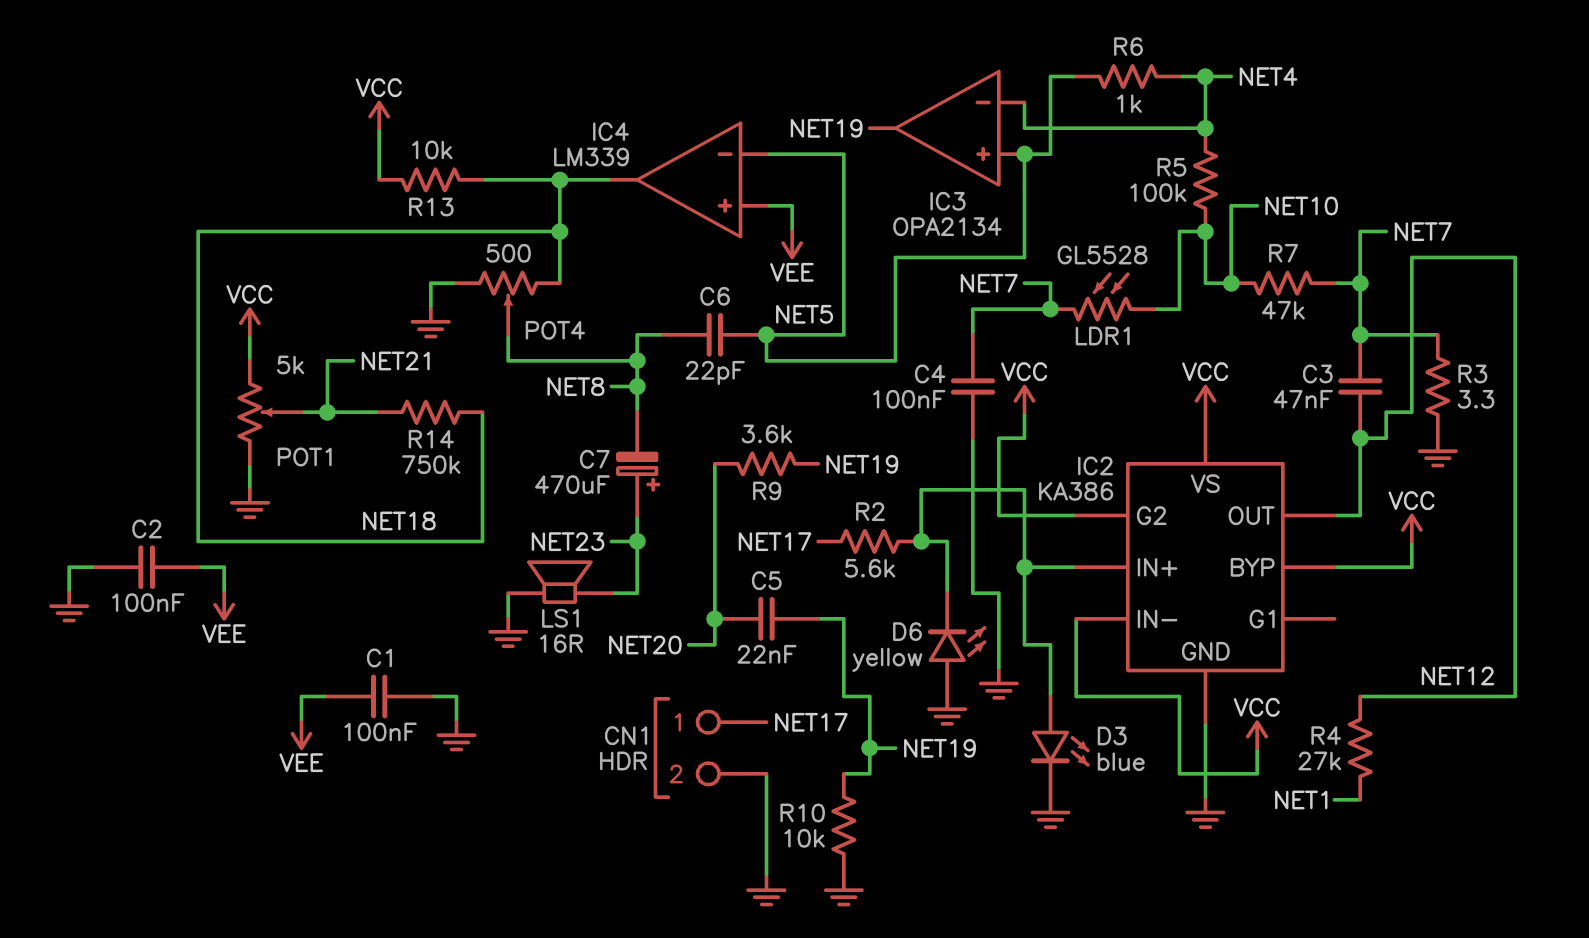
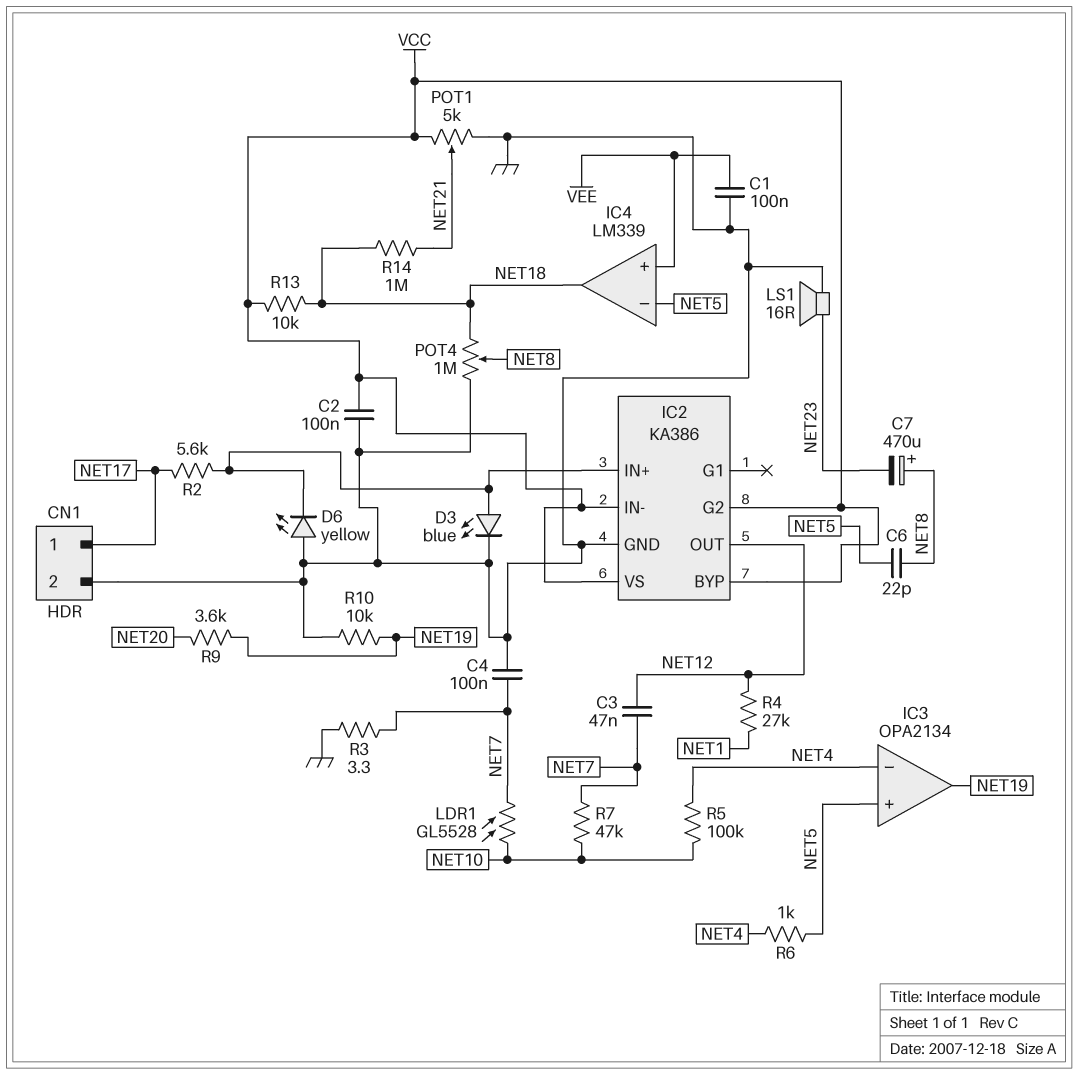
C2: 100nF (GND, VEE) -> 100nF (GND, VCC)
C5: 22nF (NET19, NET20) -> none
C7: 470uF (plus NET23, minus NET8) -> 470uF (plus NET8, minus NET23)
POT4: 500 (GND, NET18, wiper NET8) -> 1M (GND, NET18, wiper NET8)
R14: 750k (NET18, NET21) -> 1M (NET18, NET21)

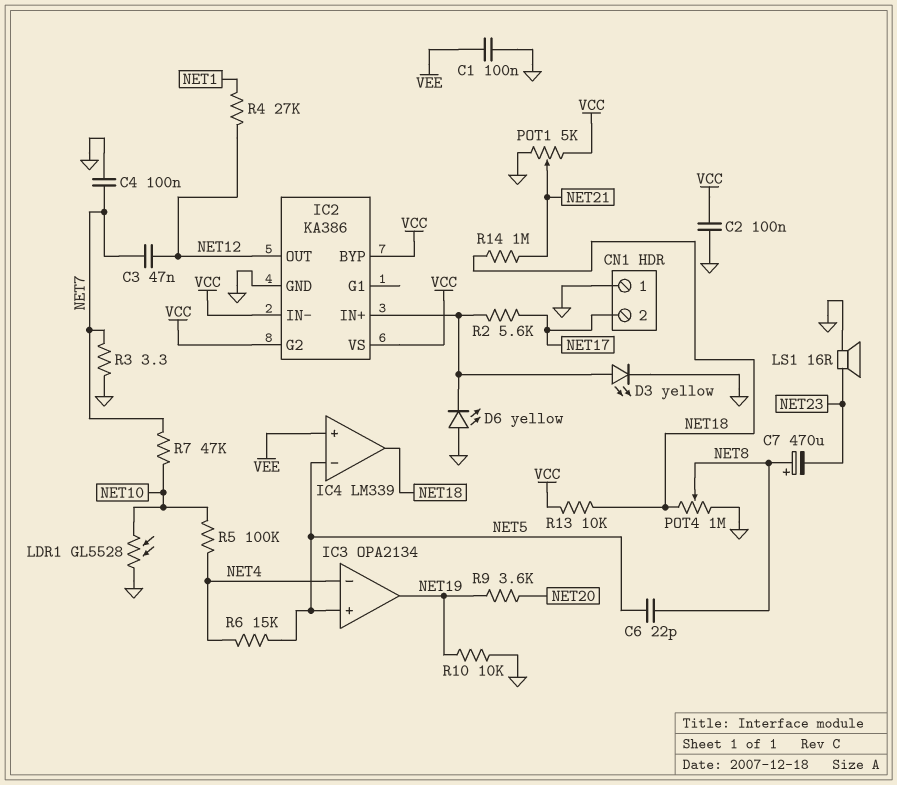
CN1 pin 1: NET17 -> GND
CN1 pin 2: GND -> NET17
D3: LED blue (A IC2/IN+, K GND) -> LED yellow (A IC2/IN+, K GND)
LDR1: GL5528 (NET7, NET10) -> GL5528 (GND, NET10)
R6: 1k (NET4, NET5) -> 15k (NET4, NET5)

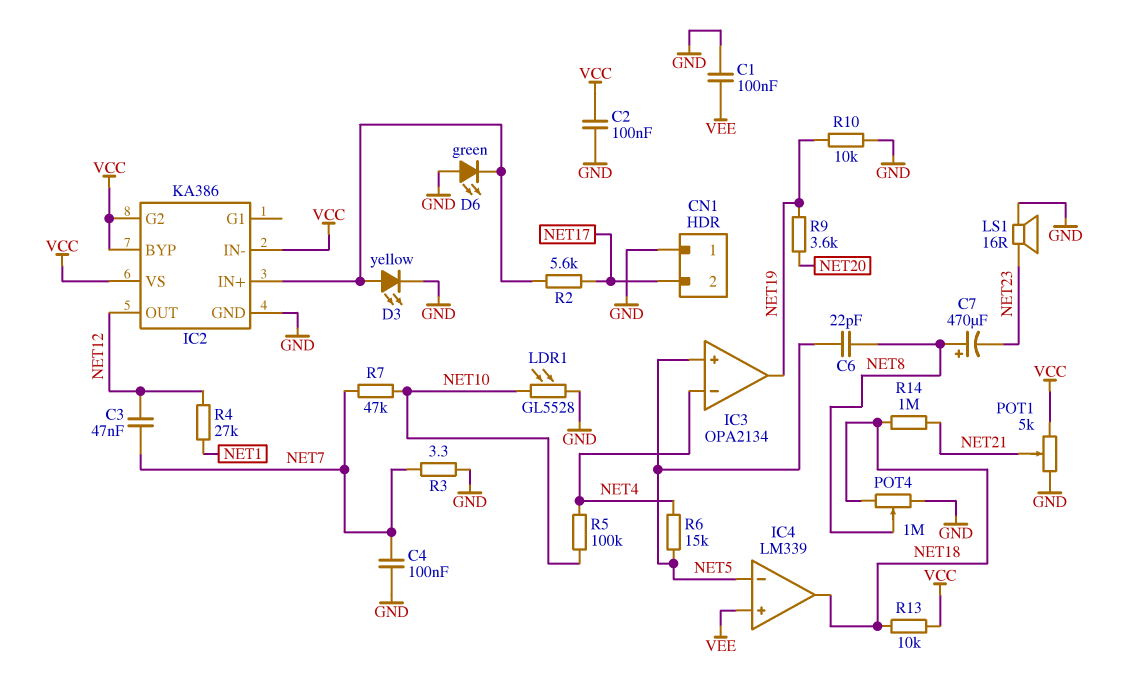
D6: LED yellow (A GND, K IC2/IN+) -> LED green (A GND, K IC2/IN+)

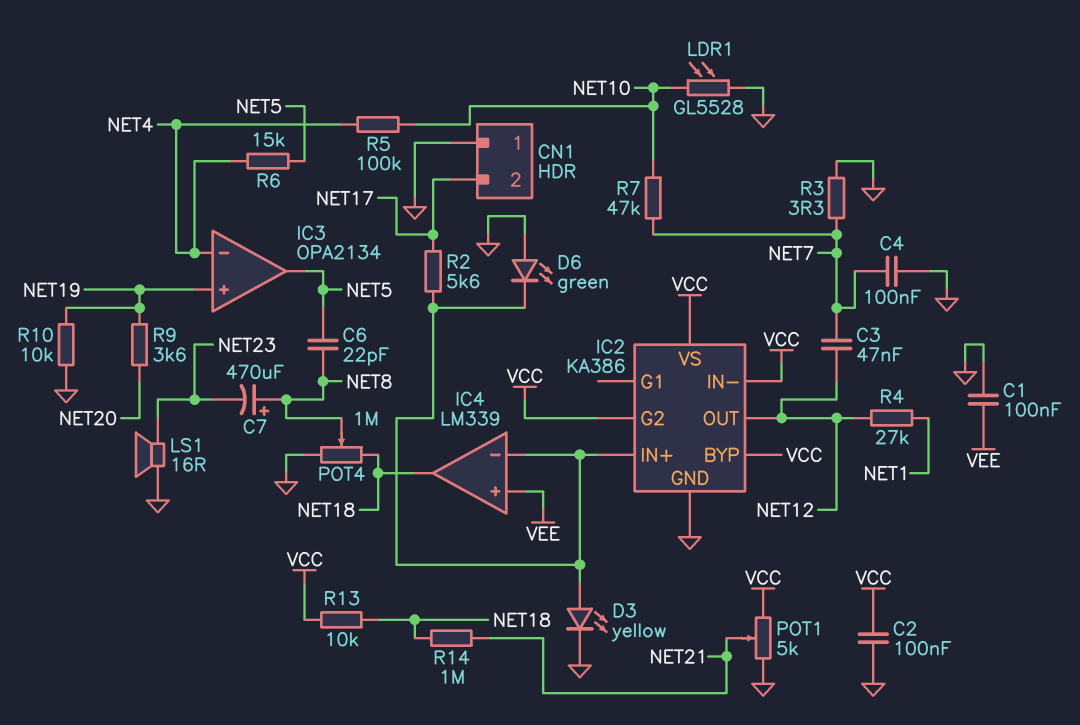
IC3 pin in+: NET5 -> NET19
IC3 pin out: NET19 -> NET5
IC4 pin in-: NET5 -> IC2/IN+

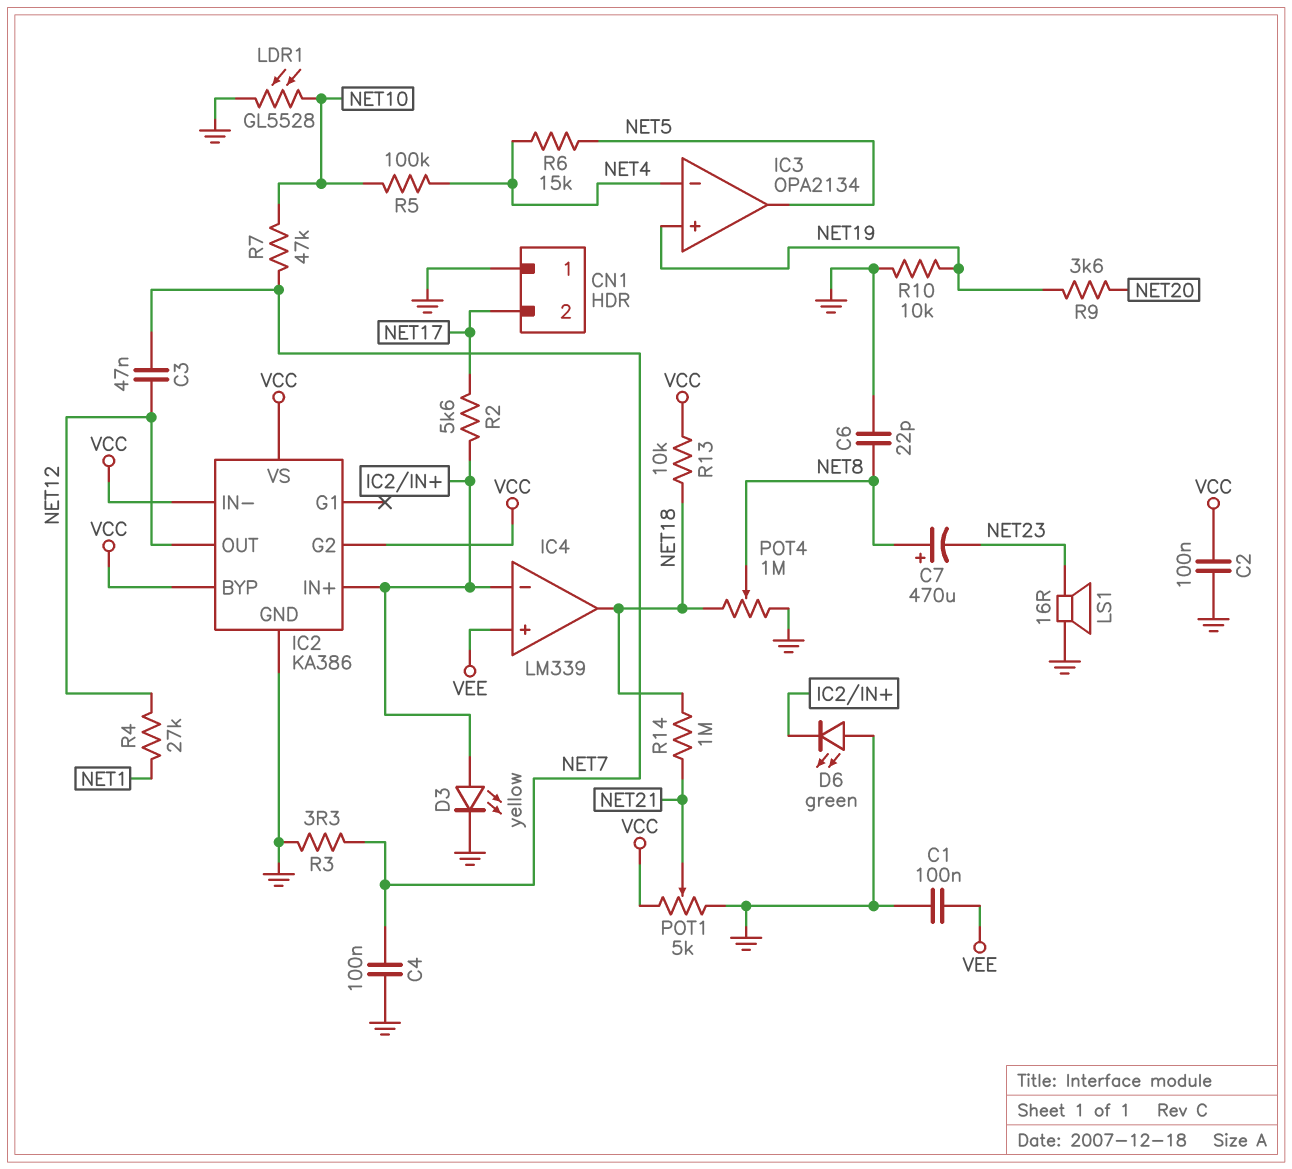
C6: 22pF (NET5, NET8) -> 22pF (GND, NET8)

